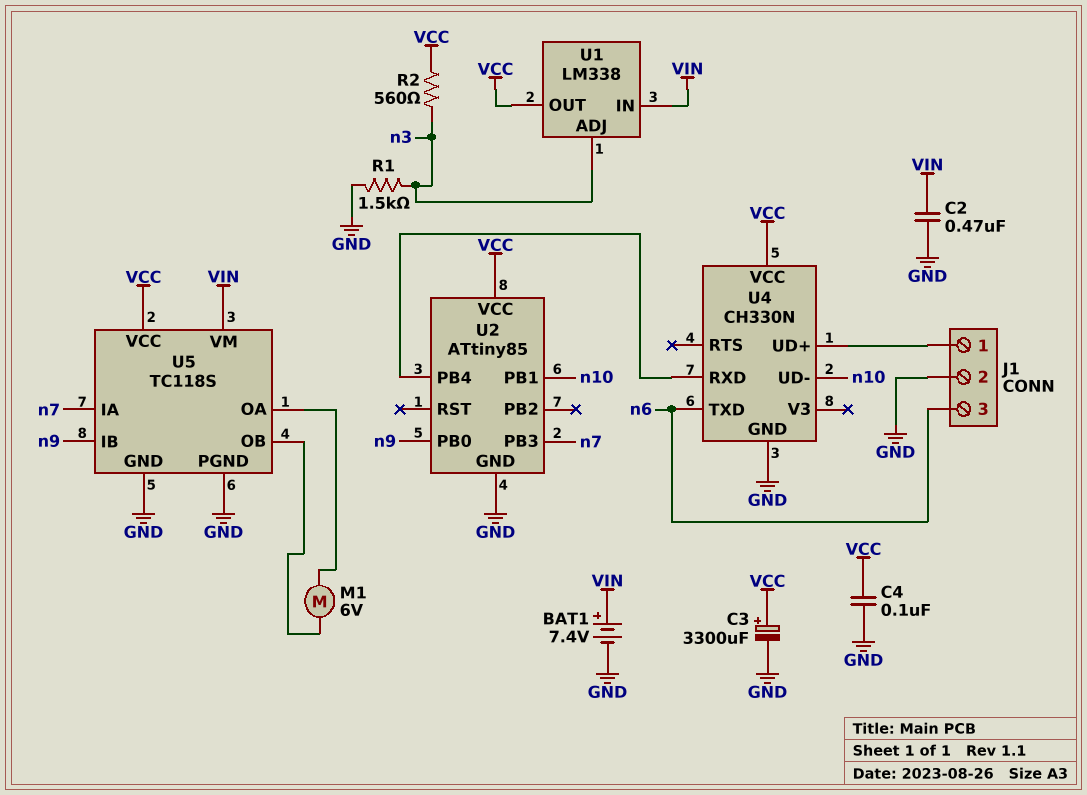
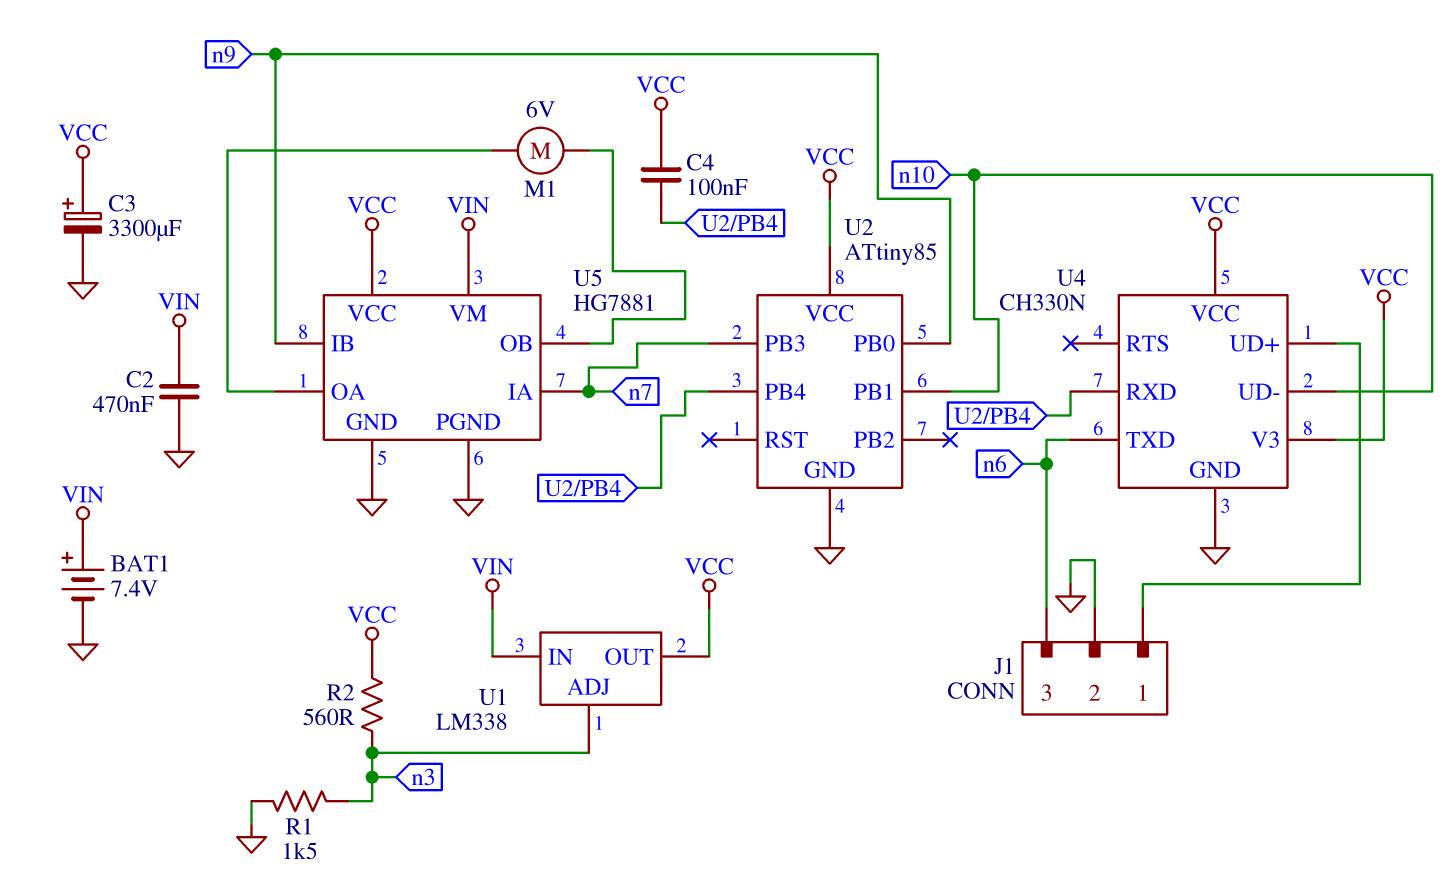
C4: 100nF (GND, VCC) -> 100nF (U2/PB4, VCC)
U4 pin V3: none -> VCC
U5: TC118S -> HG7881

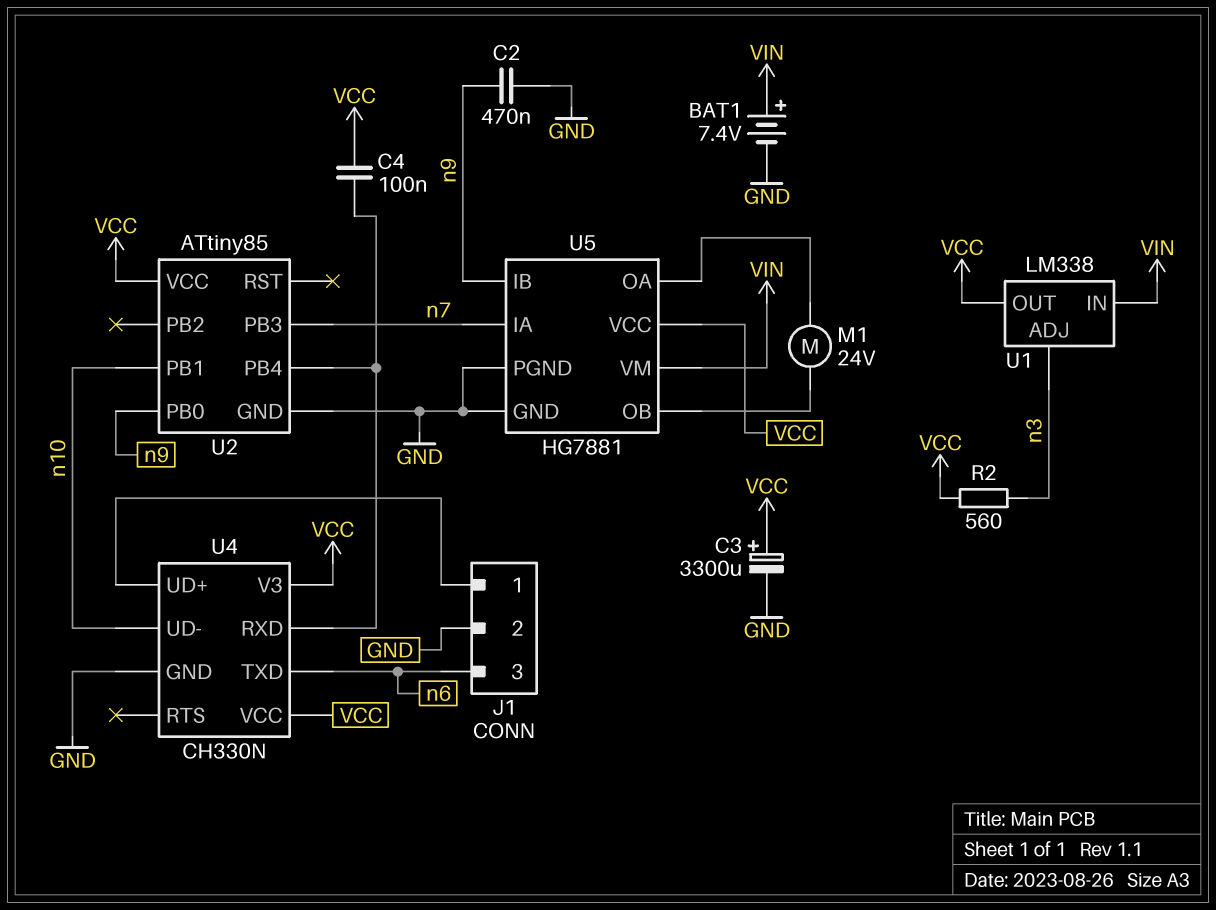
C2: 470nF (GND, VIN) -> 470nF (GND, n9)
M1: motor 6V (U5/OA, U5/OB) -> motor 24V (U5/OA, U5/OB)
R1: 1.5k (GND, n3) -> none

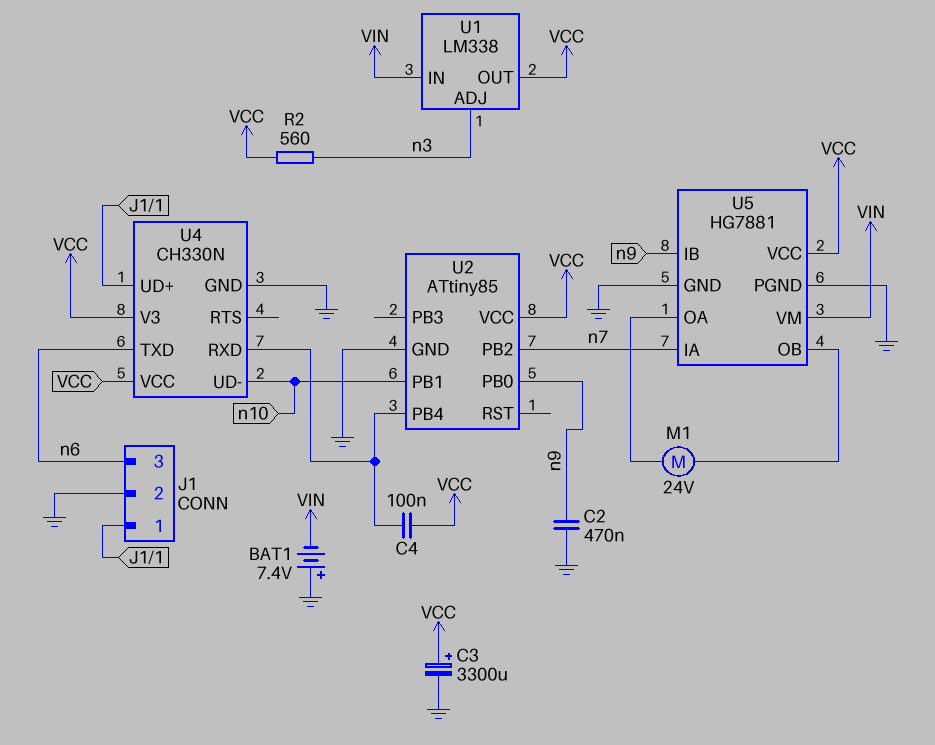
BAT1: 7.4V (plus VIN, minus GND) -> 7.4V (plus GND, minus VIN)
U2 pin PB2: none -> n7
U2 pin PB3: n7 -> none

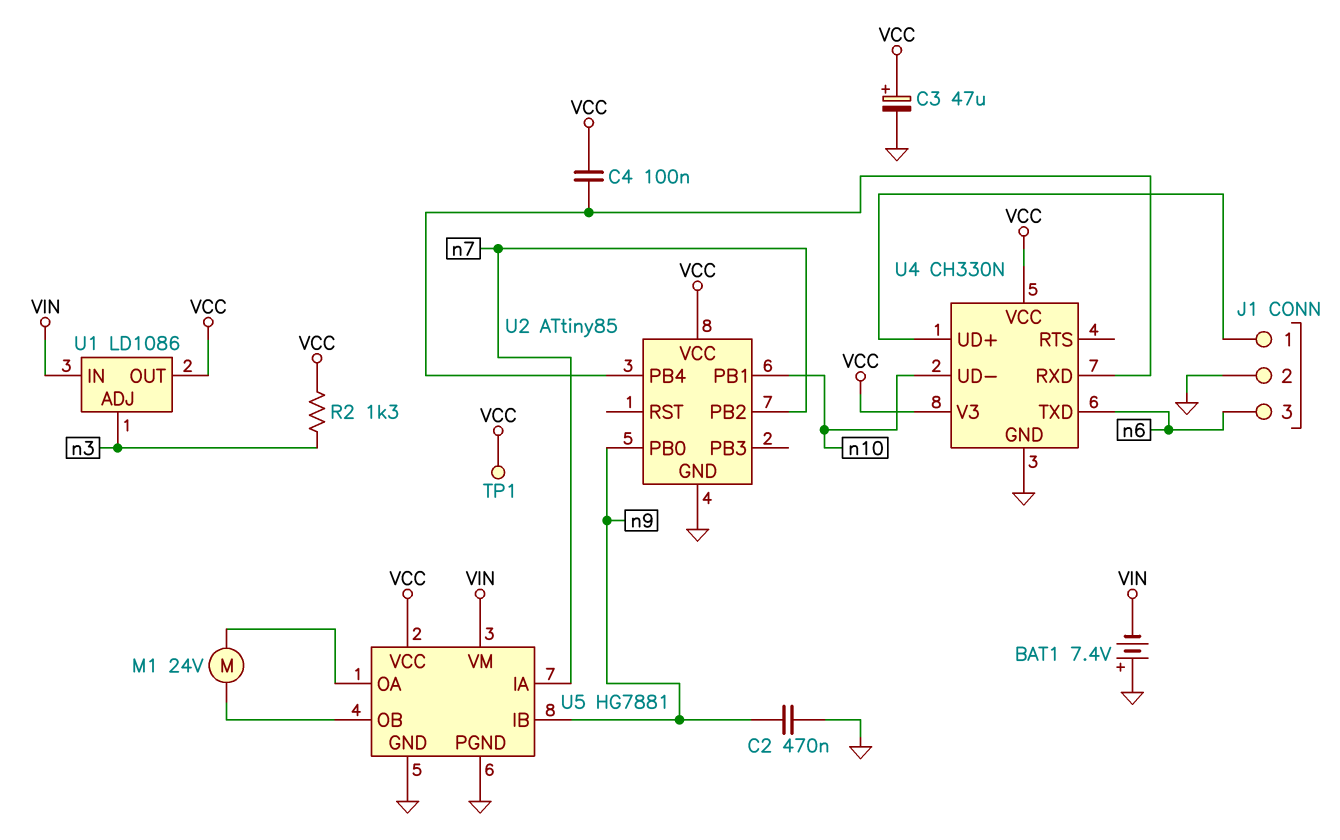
C3: 3300uF (plus VCC, minus GND) -> 47uF (plus VCC, minus GND)
R2: 560 (VCC, n3) -> 1.3k (VCC, n3)
TP1: none -> test point (VCC)
U1: LM338 -> LD1086

